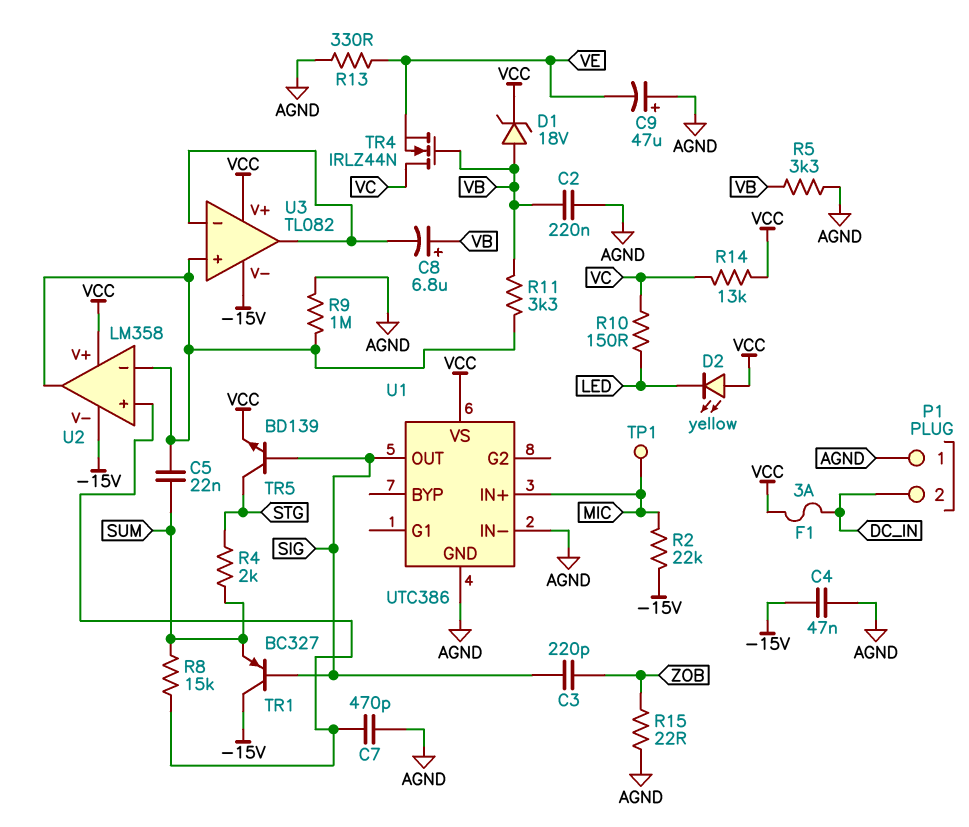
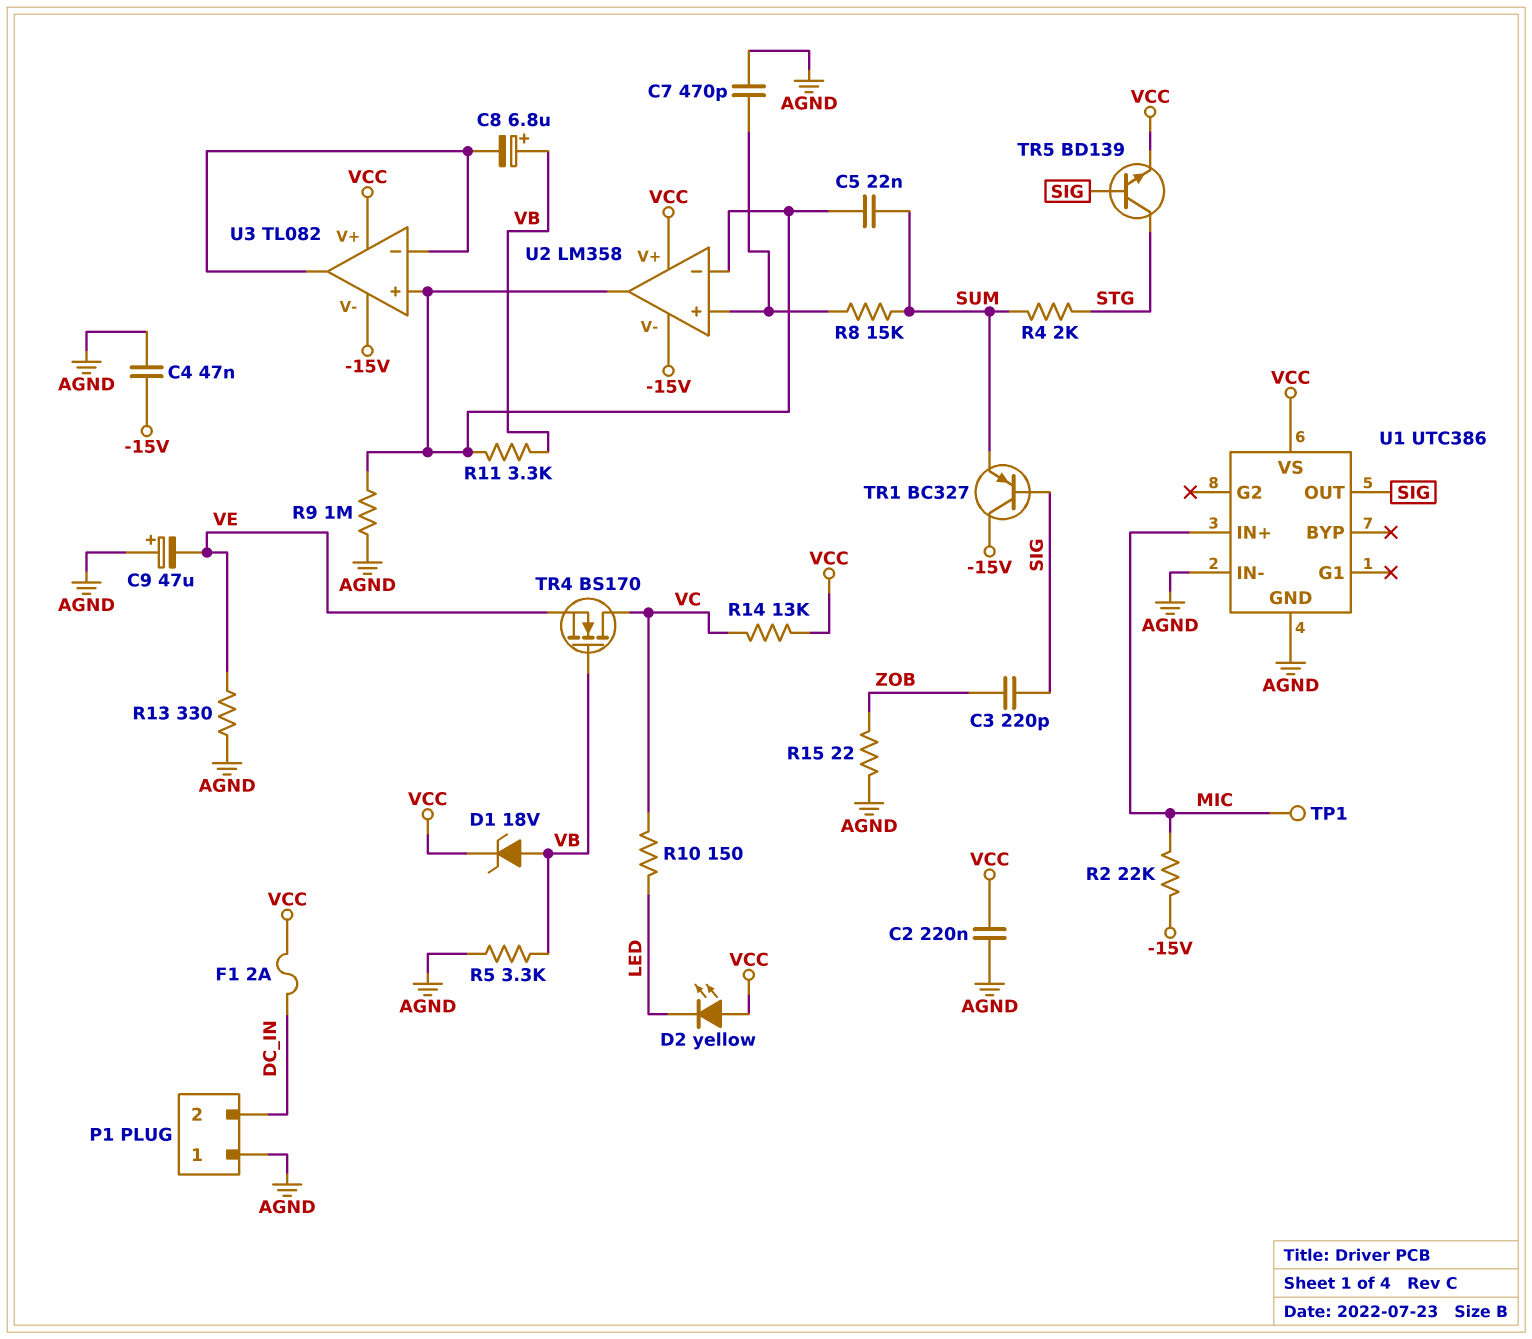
C2: 220nF (AGND, VB) -> 220nF (AGND, VCC)
F1: 3A (DC_IN, VCC) -> 2A (DC_IN, VCC)
TR4: NMOS IRLZ44N (G VB, D VC, S VE) -> NMOS BS170 (G VB, D VC, S VE)

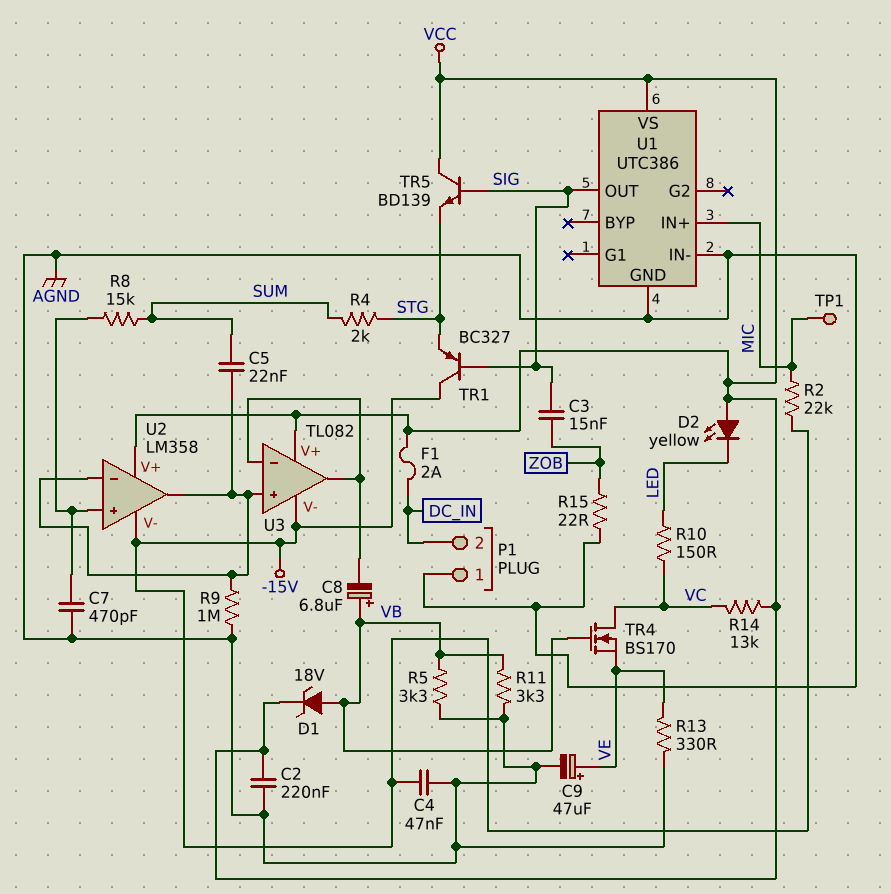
C3: 220pF (SIG, ZOB) -> 15nF (SIG, ZOB)
C9: 47uF (plus AGND, minus VE) -> 47uF (plus VE, minus AGND)
R11: 3.3k (U2/in-, VB) -> 3.3k (AGND, VB)
TR1: PNP BC327 (B SIG, C -15V, E SUM) -> PNP BC327 (B SIG, C -15V, E STG)
TR5: NPN BD139 (B SIG, C STG, E VCC) -> NPN BD139 (B SIG, C VCC, E STG)

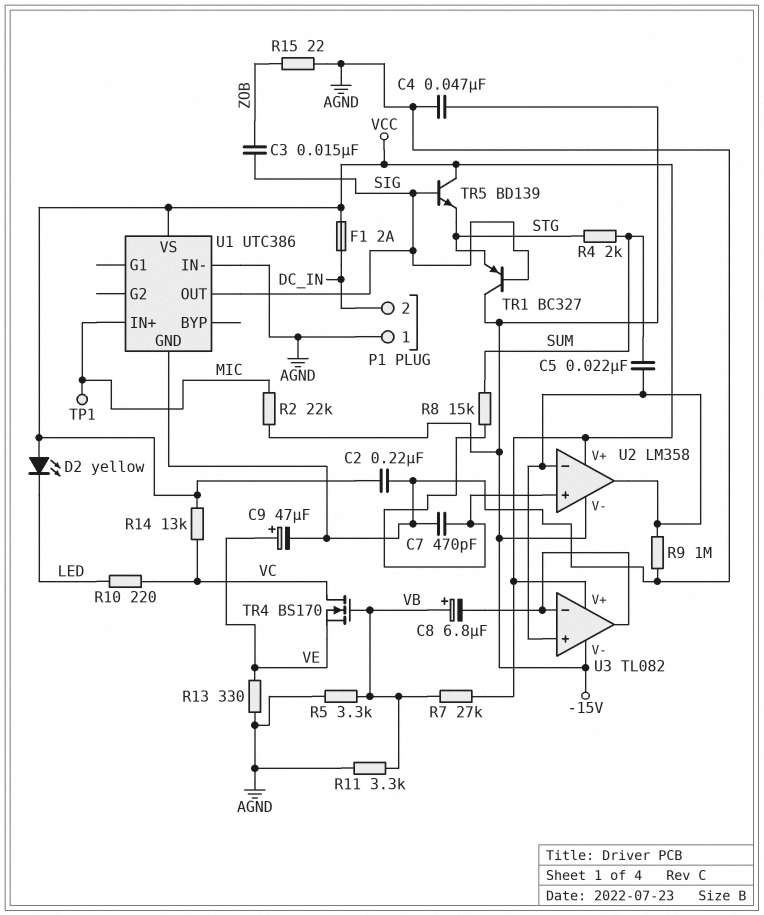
D1: zener 18V (A VB, K VCC) -> none
R7: none -> 27k (VB, VCC)
R10: 150 (LED, VC) -> 220 (LED, VC)

